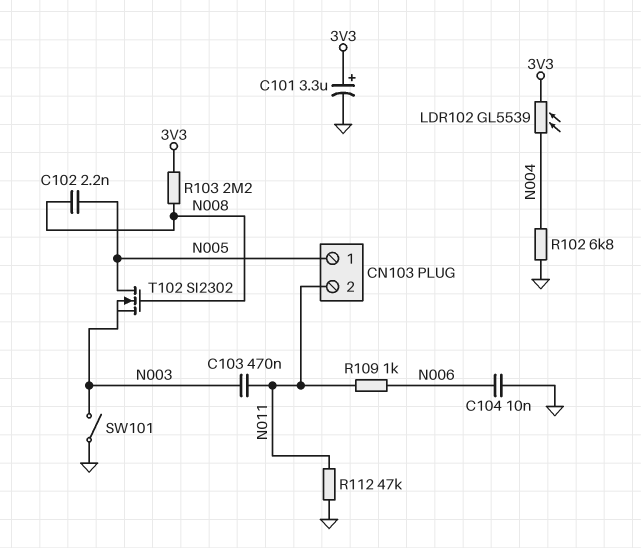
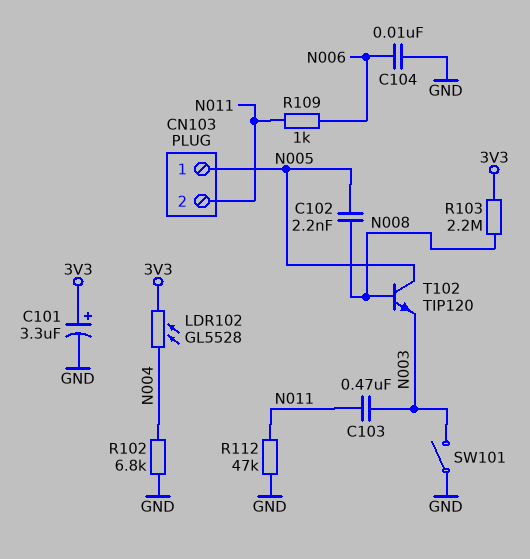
LDR102: GL5539 (3V3, N004) -> GL5528 (3V3, N004)
T102: NMOS SI2302 (G N008, D N005, S N003) -> NPN TIP120 (B N008, C N005, E N003)

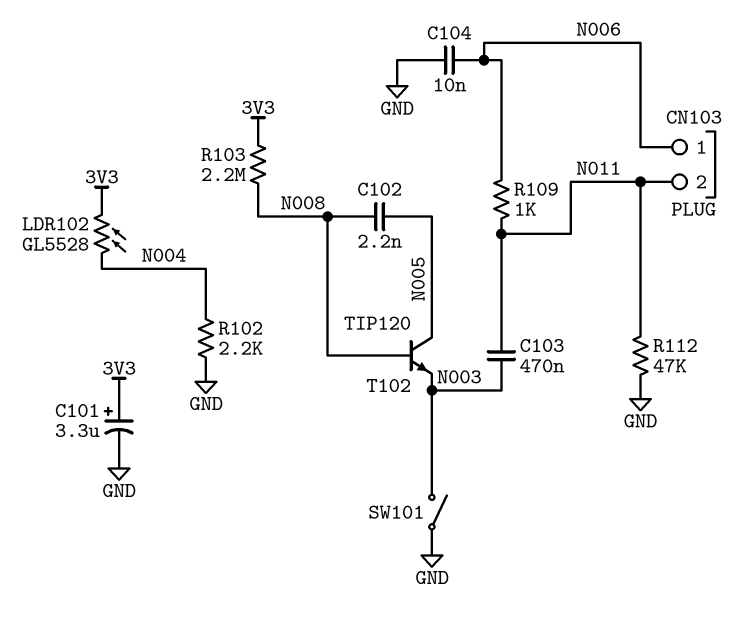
CN103 pin 1: N005 -> N006
R102: 6.8k (GND, N004) -> 2.2k (GND, N004)

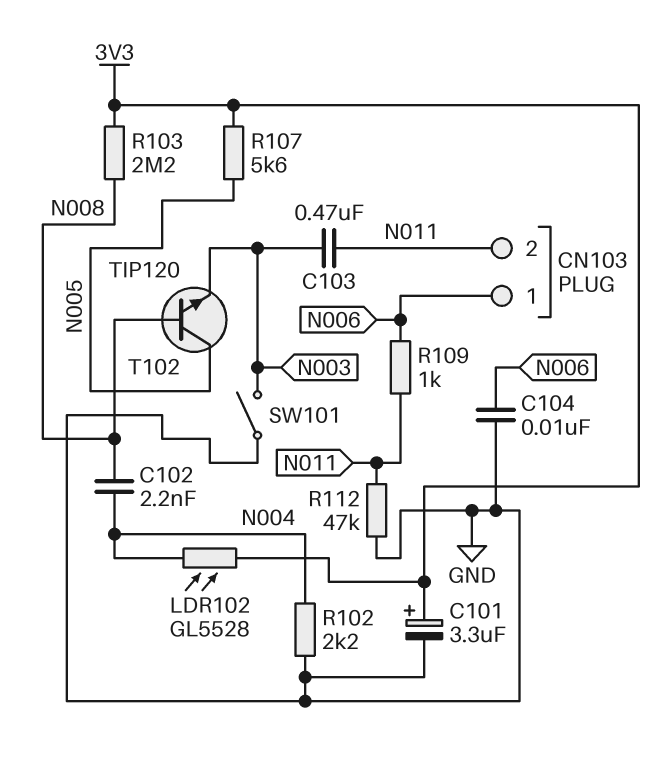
C102: 2.2nF (N005, N008) -> 2.2nF (N004, N008)
R107: none -> 5.6k (3V3, N005)

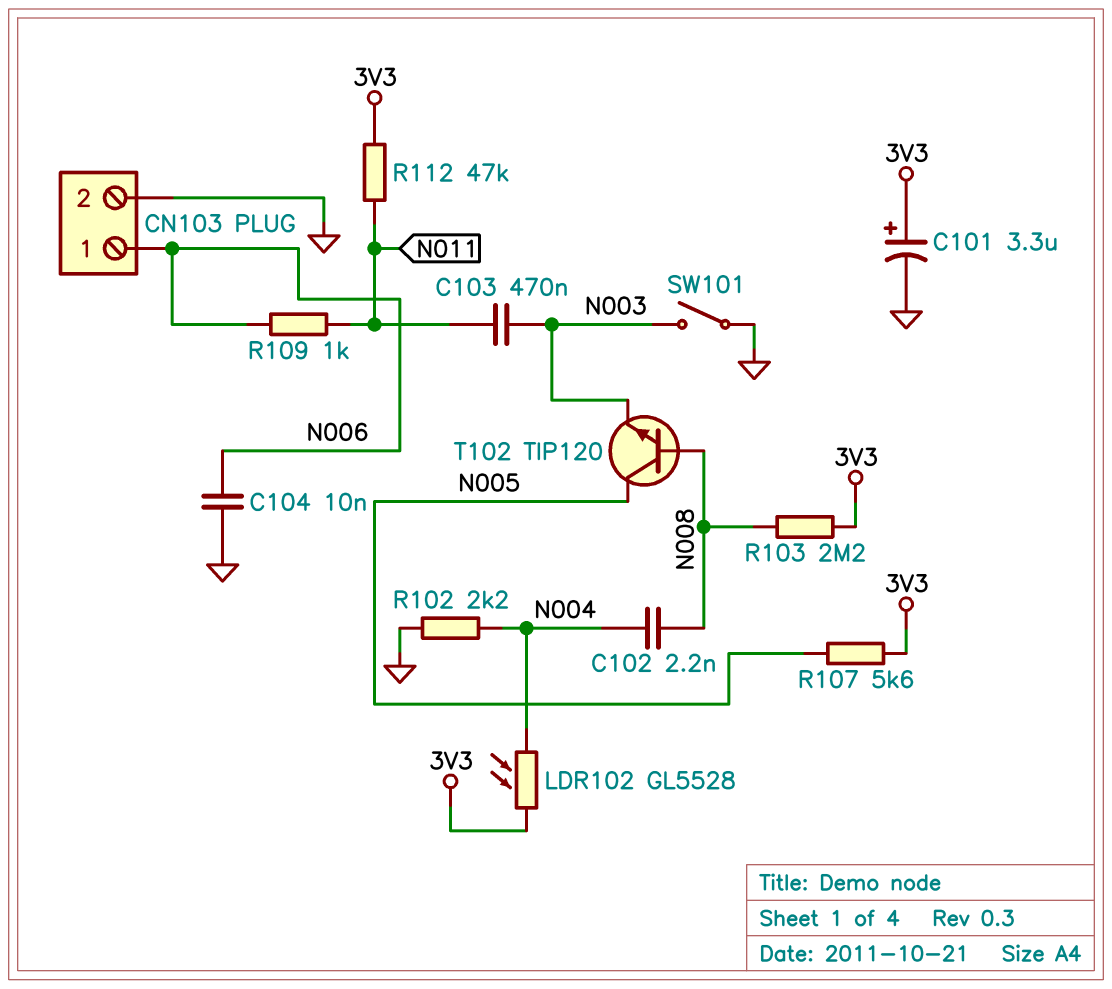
CN103 pin 2: N011 -> GND
R112: 47k (GND, N011) -> 47k (3V3, N011)

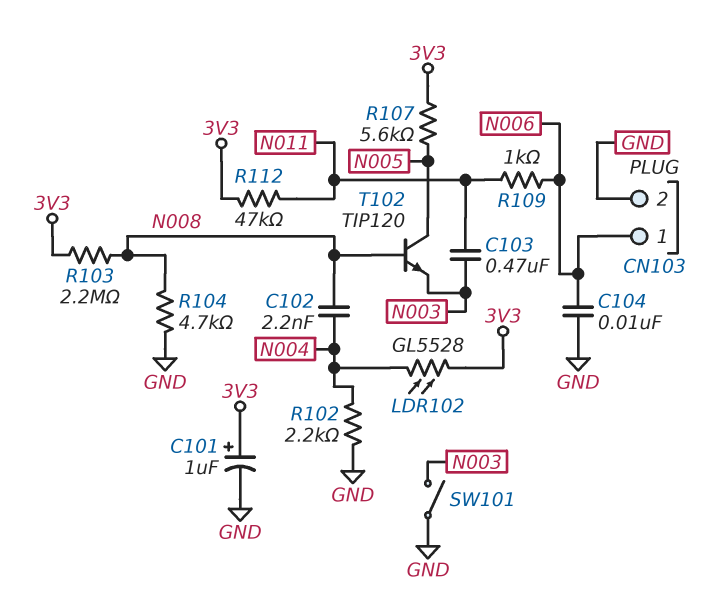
C101: 3.3uF (plus 3V3, minus GND) -> 1uF (plus 3V3, minus GND)
R104: none -> 4.7k (GND, N008)

